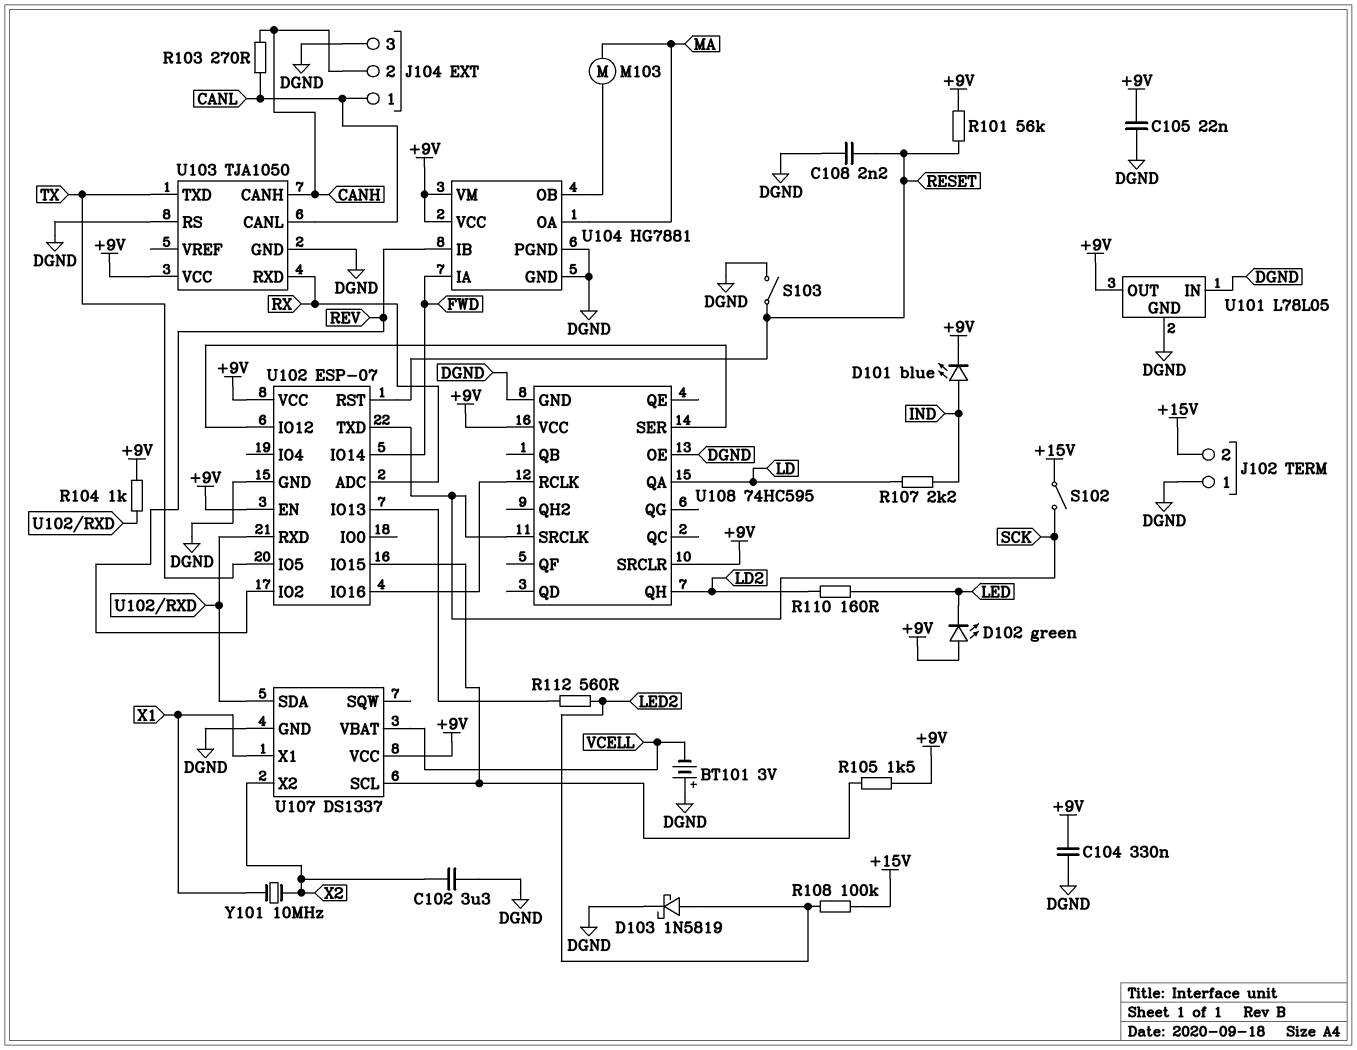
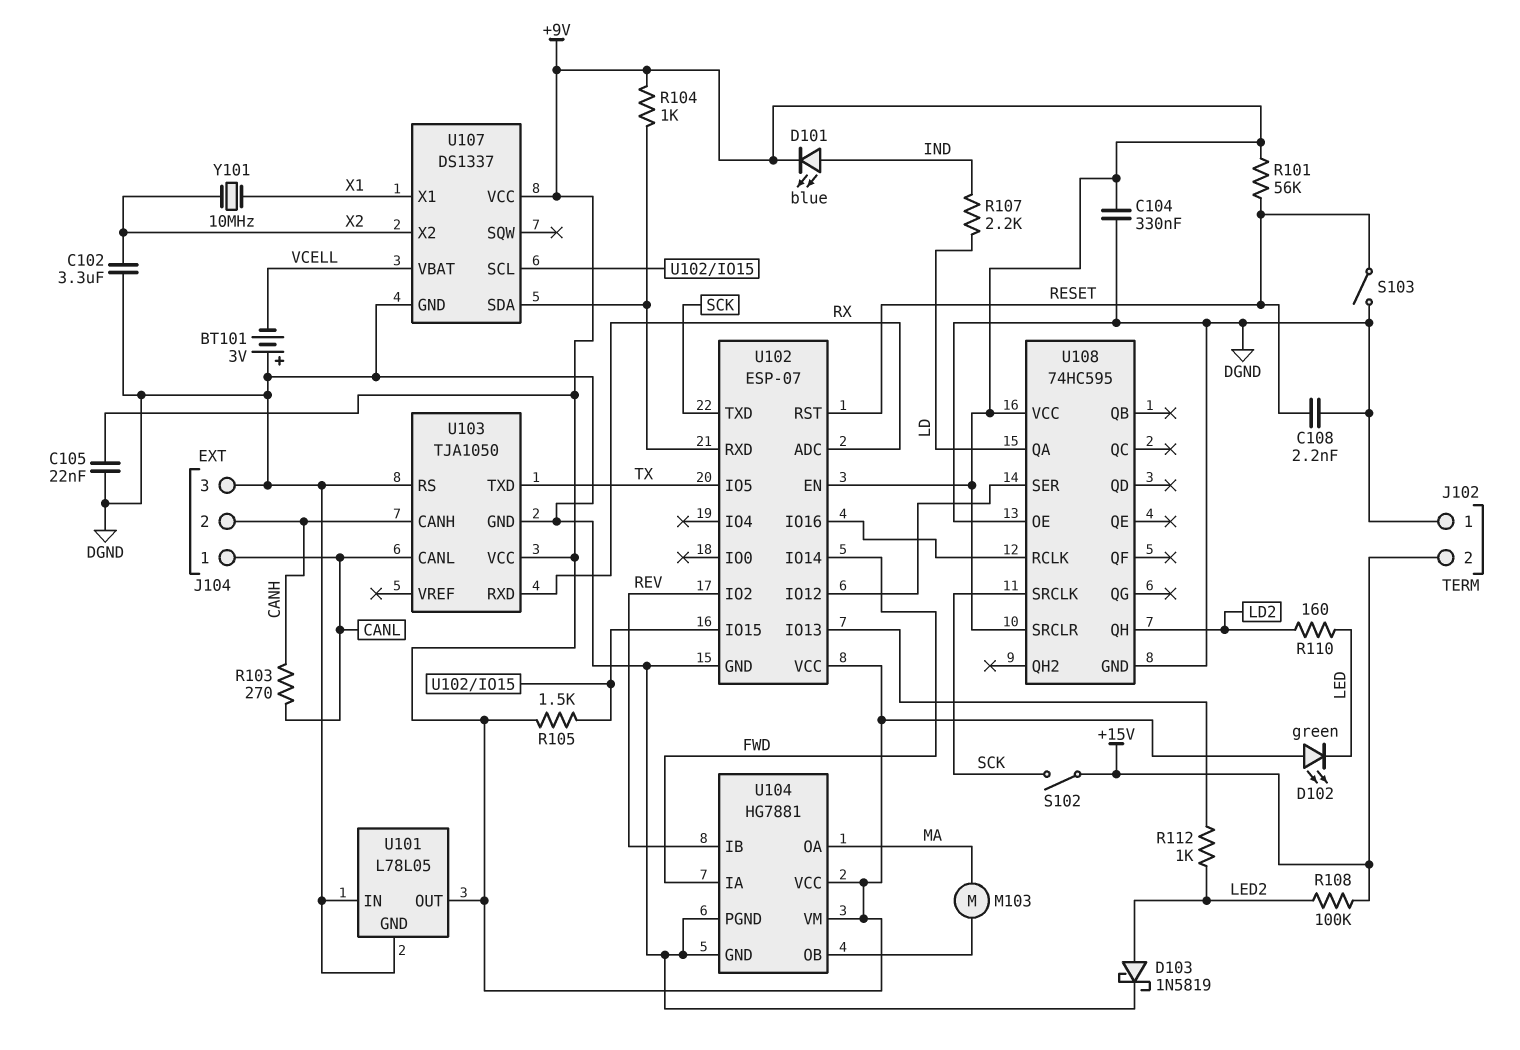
R112: 560 (LED2, U102/IO13) -> 1k (LED2, U102/IO13)

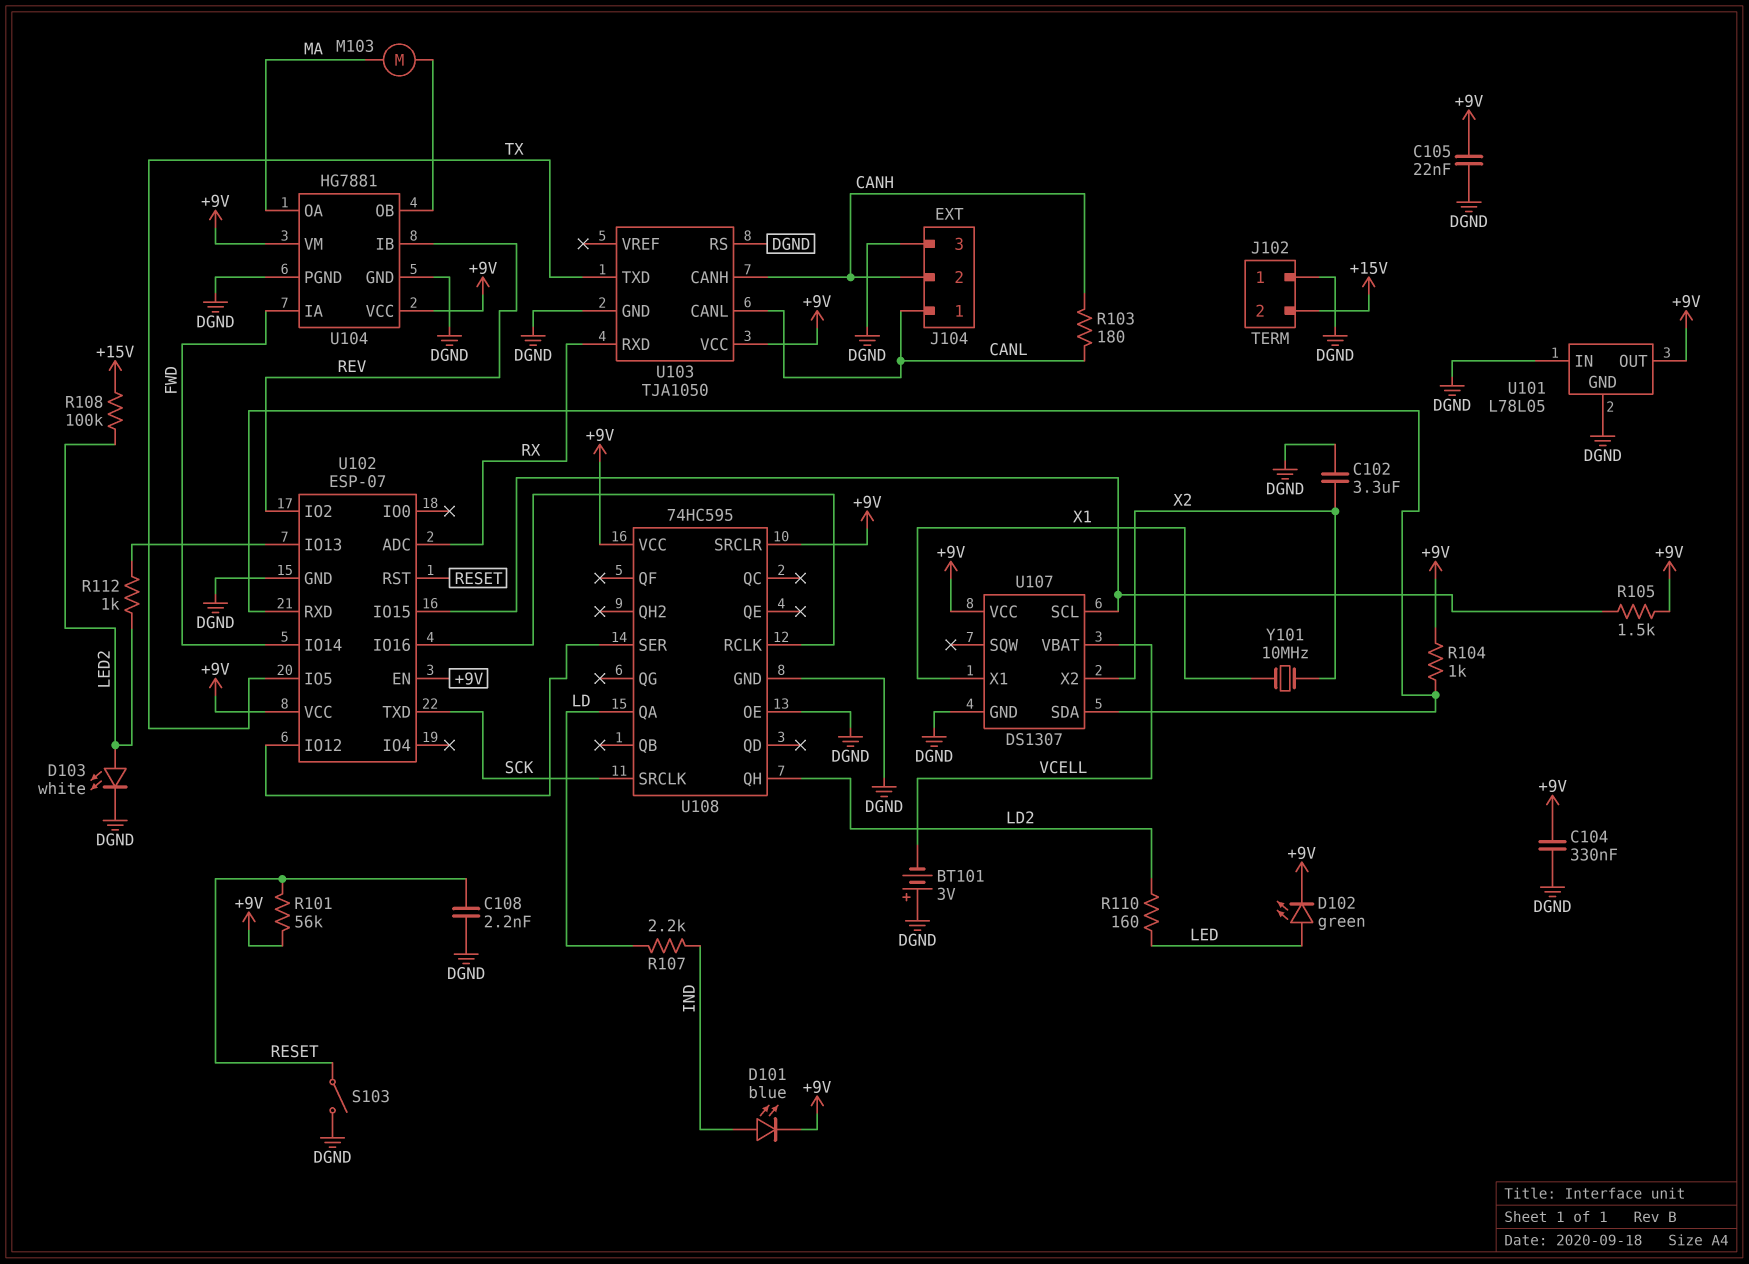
D102: LED green (A +9V, K LED) -> LED green (A LED, K +9V)
D103: schottky 1N5819 (A LED2, K DGND) -> LED white (A LED2, K DGND)
R103: 270 (CANH, CANL) -> 180 (CANH, CANL)
S102: switch (+15V, SCK) -> none
U107: DS1337 -> DS1307

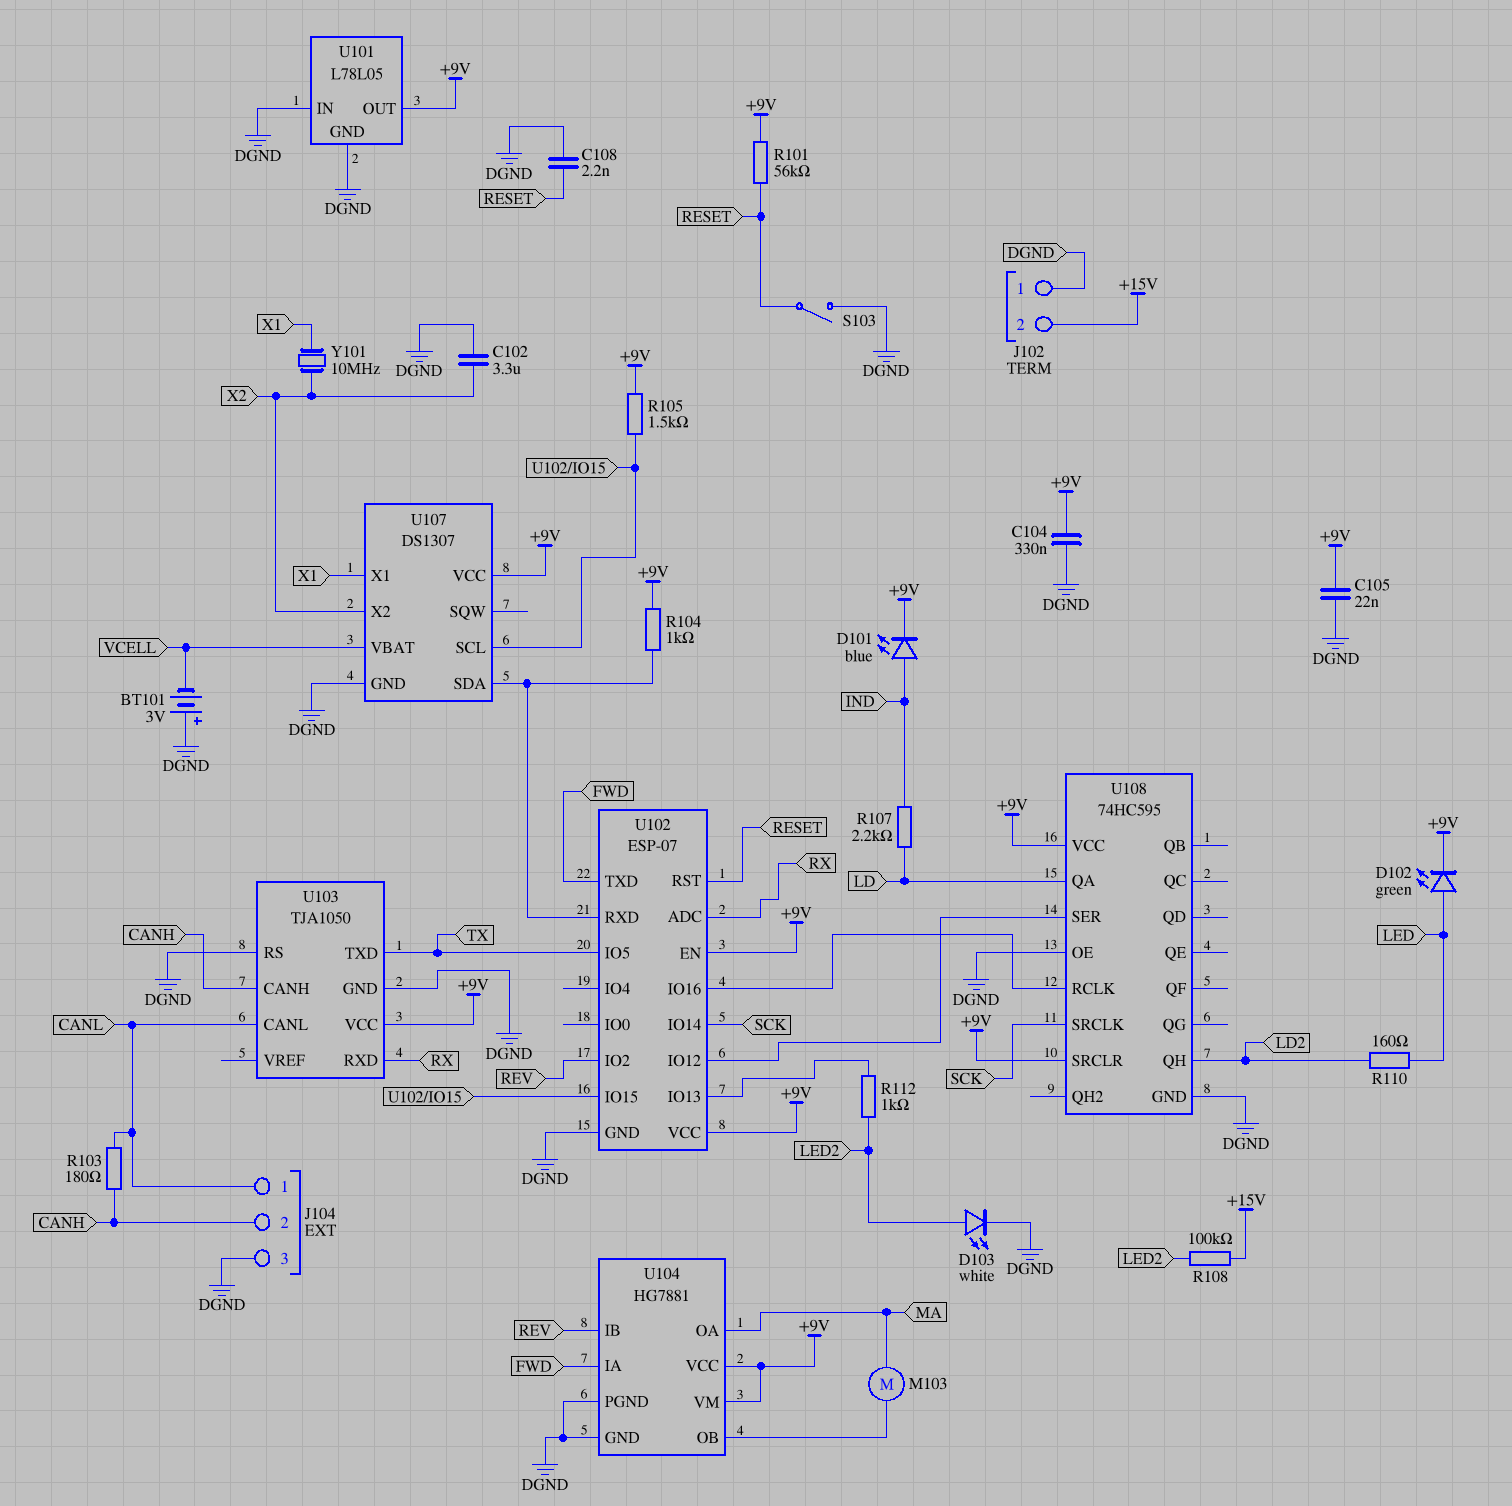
U102 pin IO14: FWD -> SCK
U102 pin TXD: SCK -> FWD

